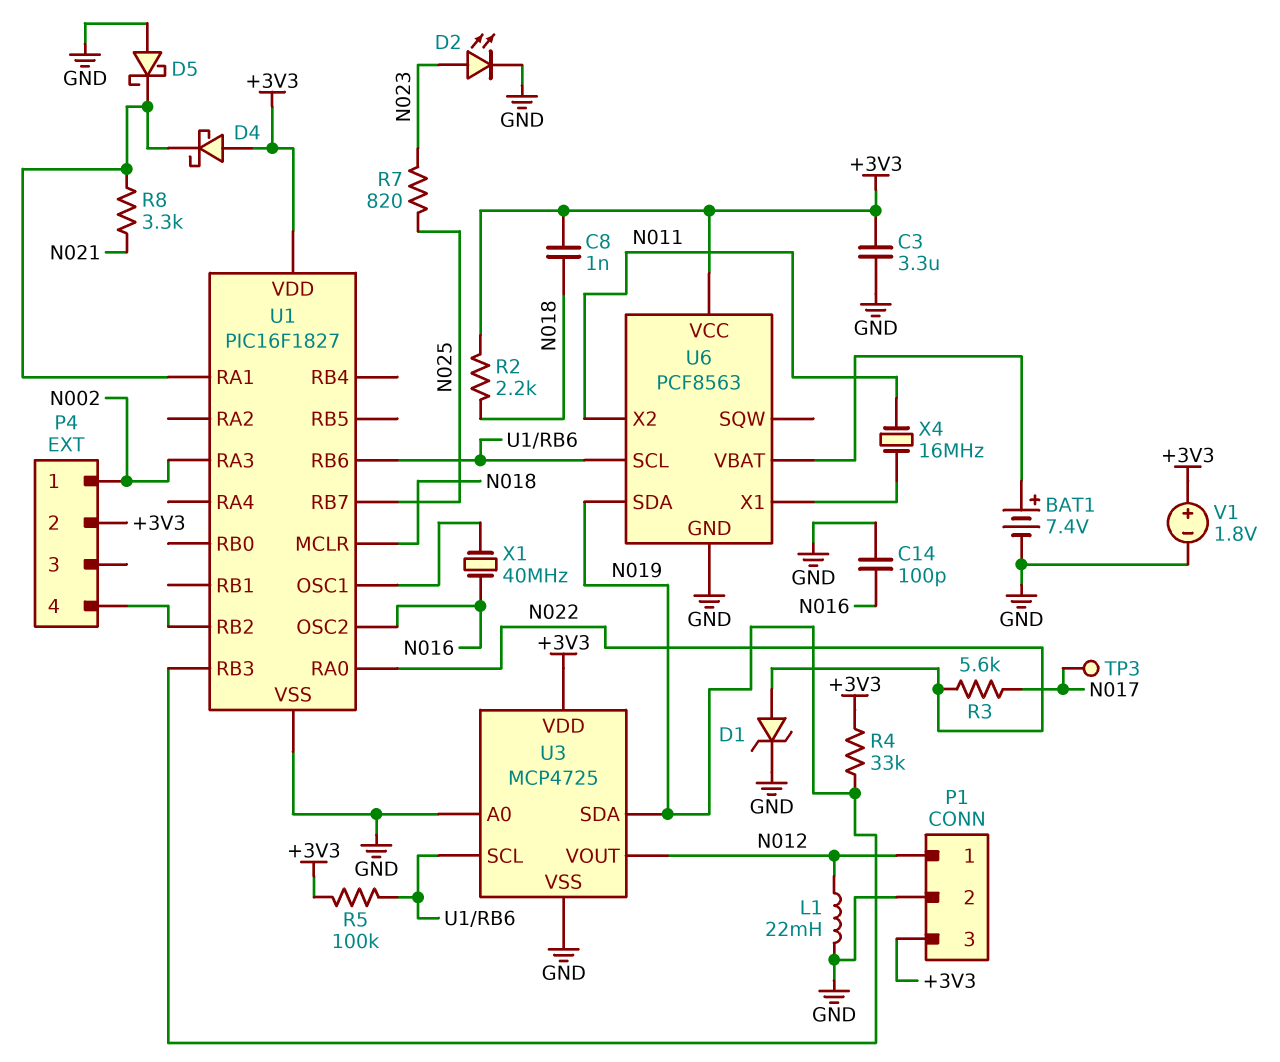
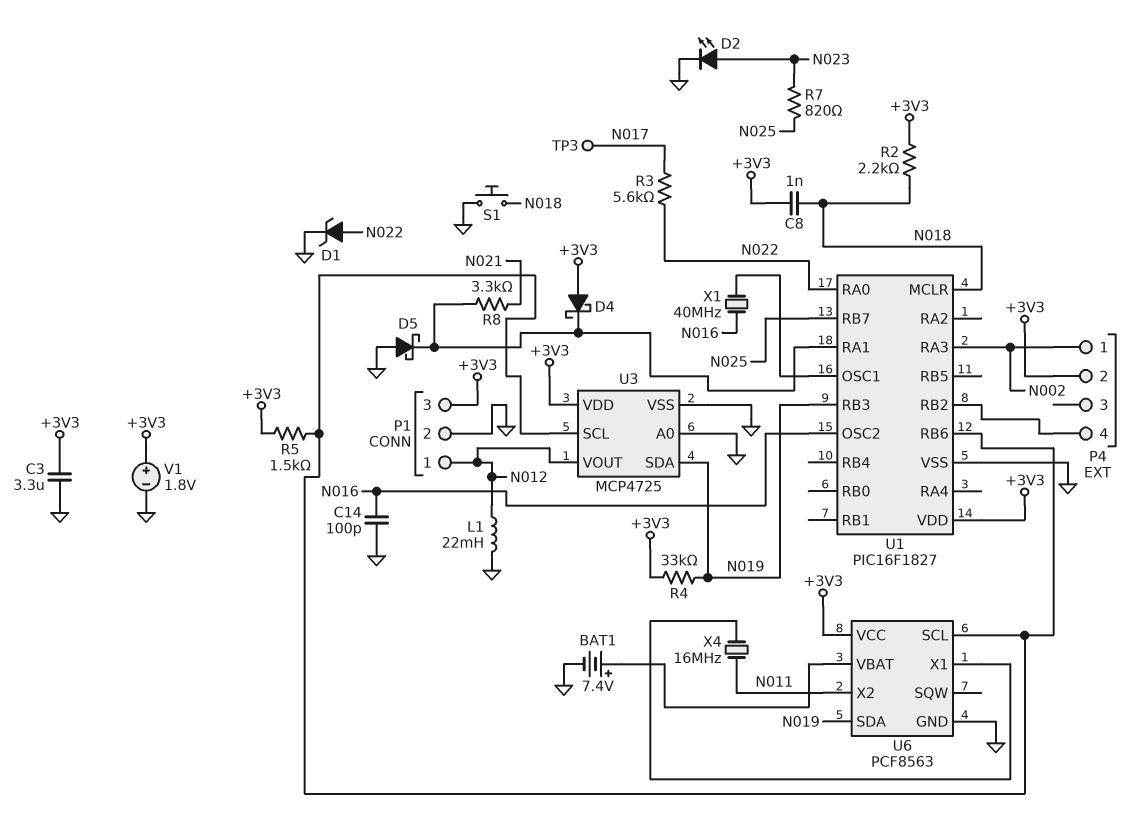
R5: 100k (+3V3, U1/RB6) -> 1.5k (+3V3, U1/RB6)
S1: none -> button (GND, N018)

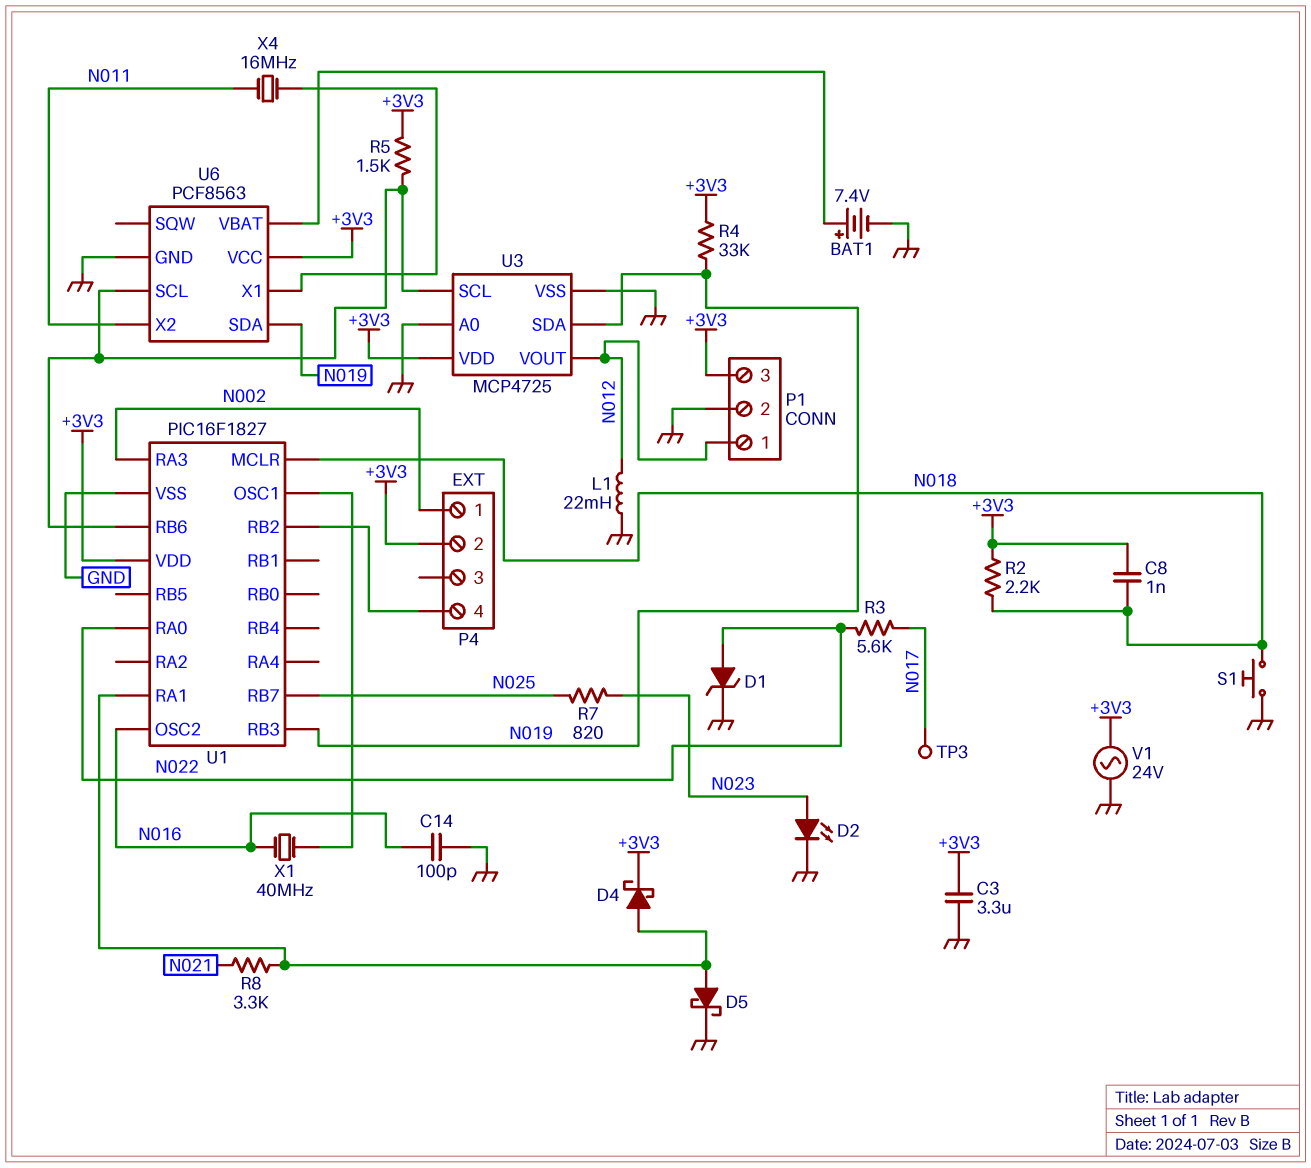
D4: schottky (A +3V3, K U1/RA1) -> schottky (A U1/RA1, K +3V3)
D5: schottky (A GND, K U1/RA1) -> schottky (A U1/RA1, K GND)
V1: 1.8V (plus +3V3, minus GND) -> AC 24V (+3V3, GND)

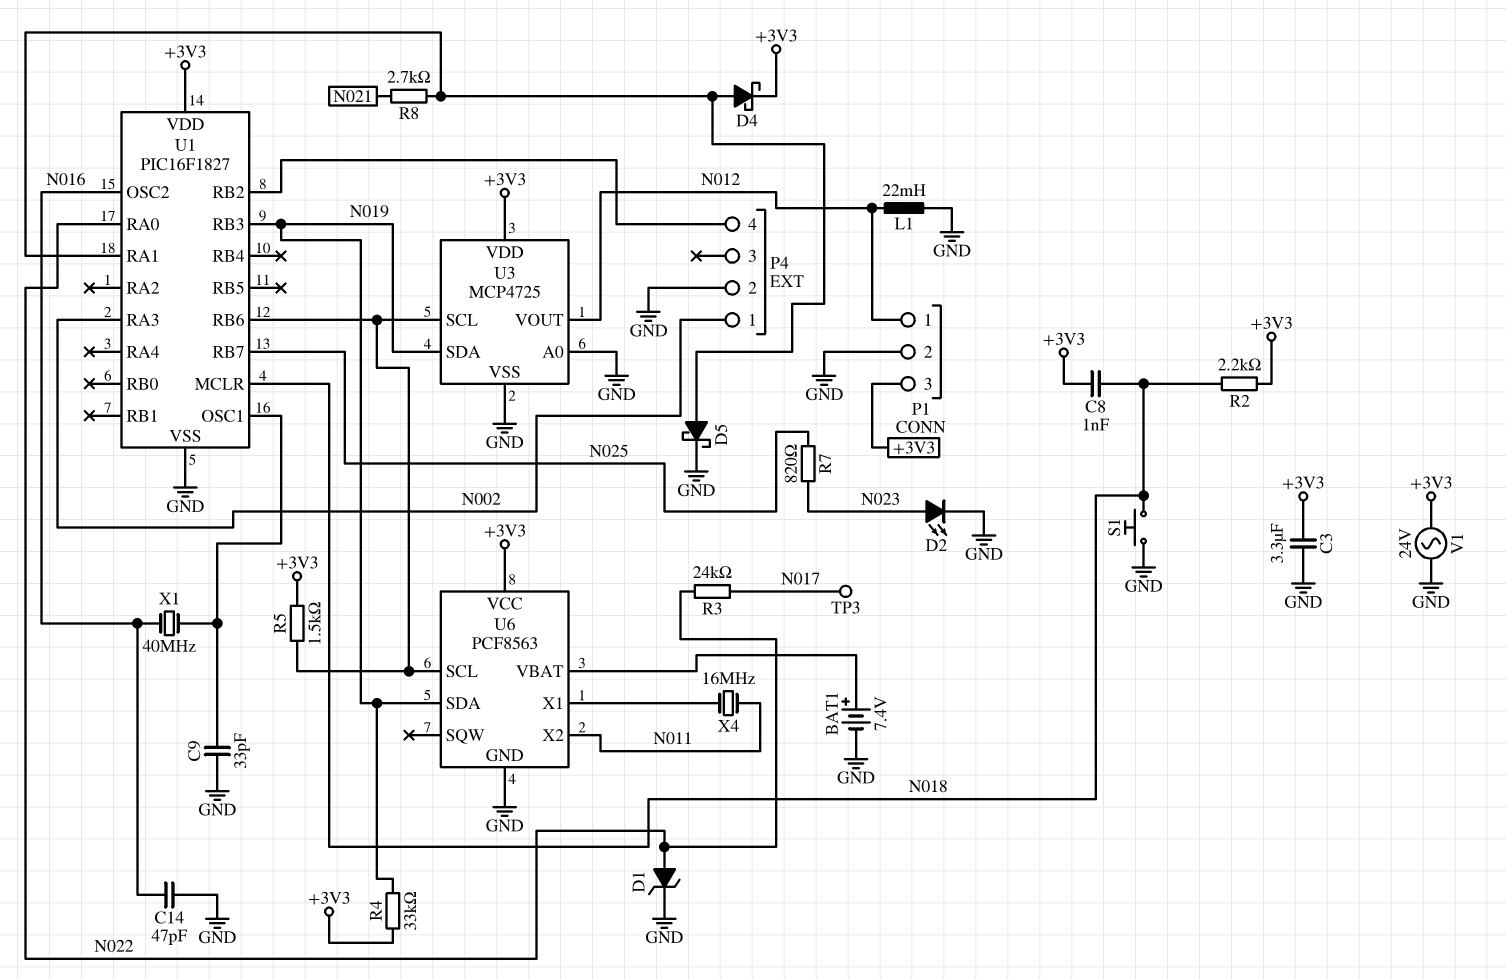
C9: none -> 33pF (GND, U1/OSC1)
C14: 100pF (GND, N016) -> 47pF (GND, N016)
P4 pin 2: +3V3 -> GND
R3: 5.6k (N017, N022) -> 24k (N017, N022)
R8: 3.3k (N021, U1/RA1) -> 2.7k (N021, U1/RA1)

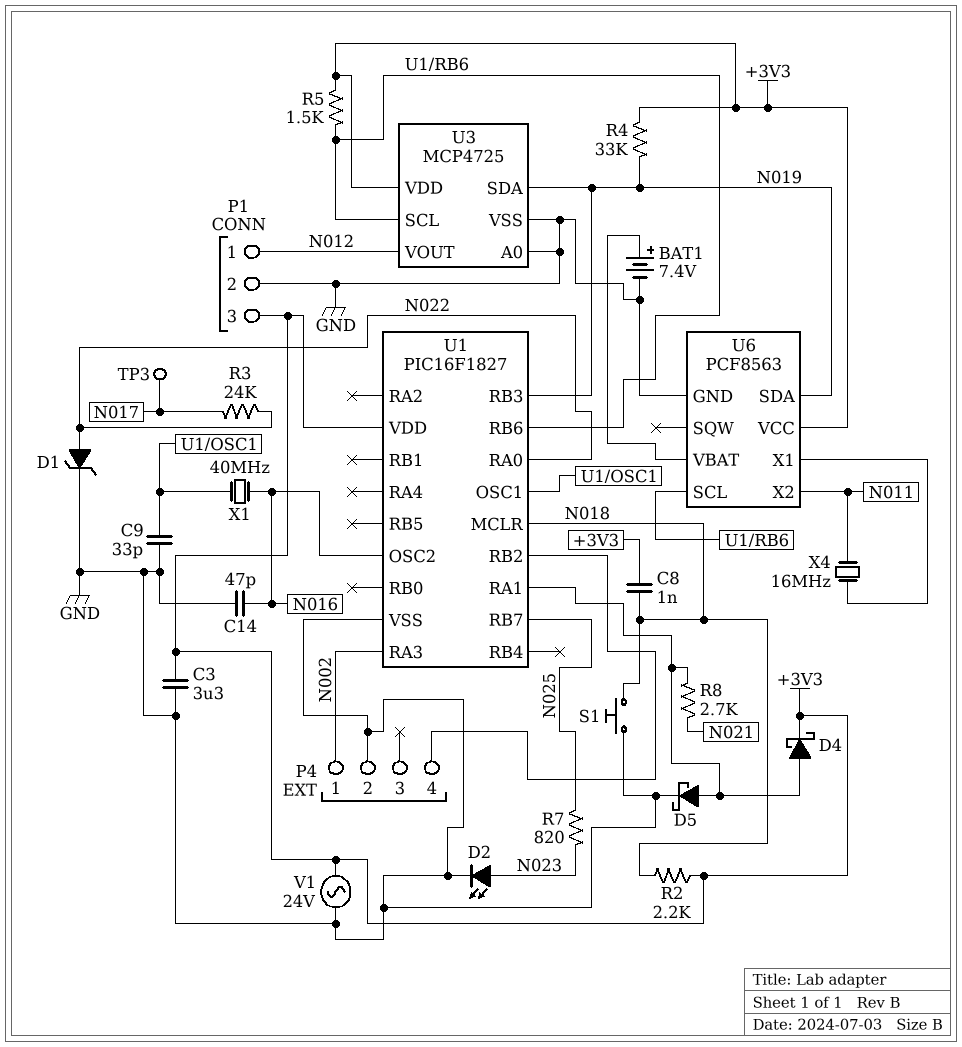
L1: 22mH (GND, N012) -> none

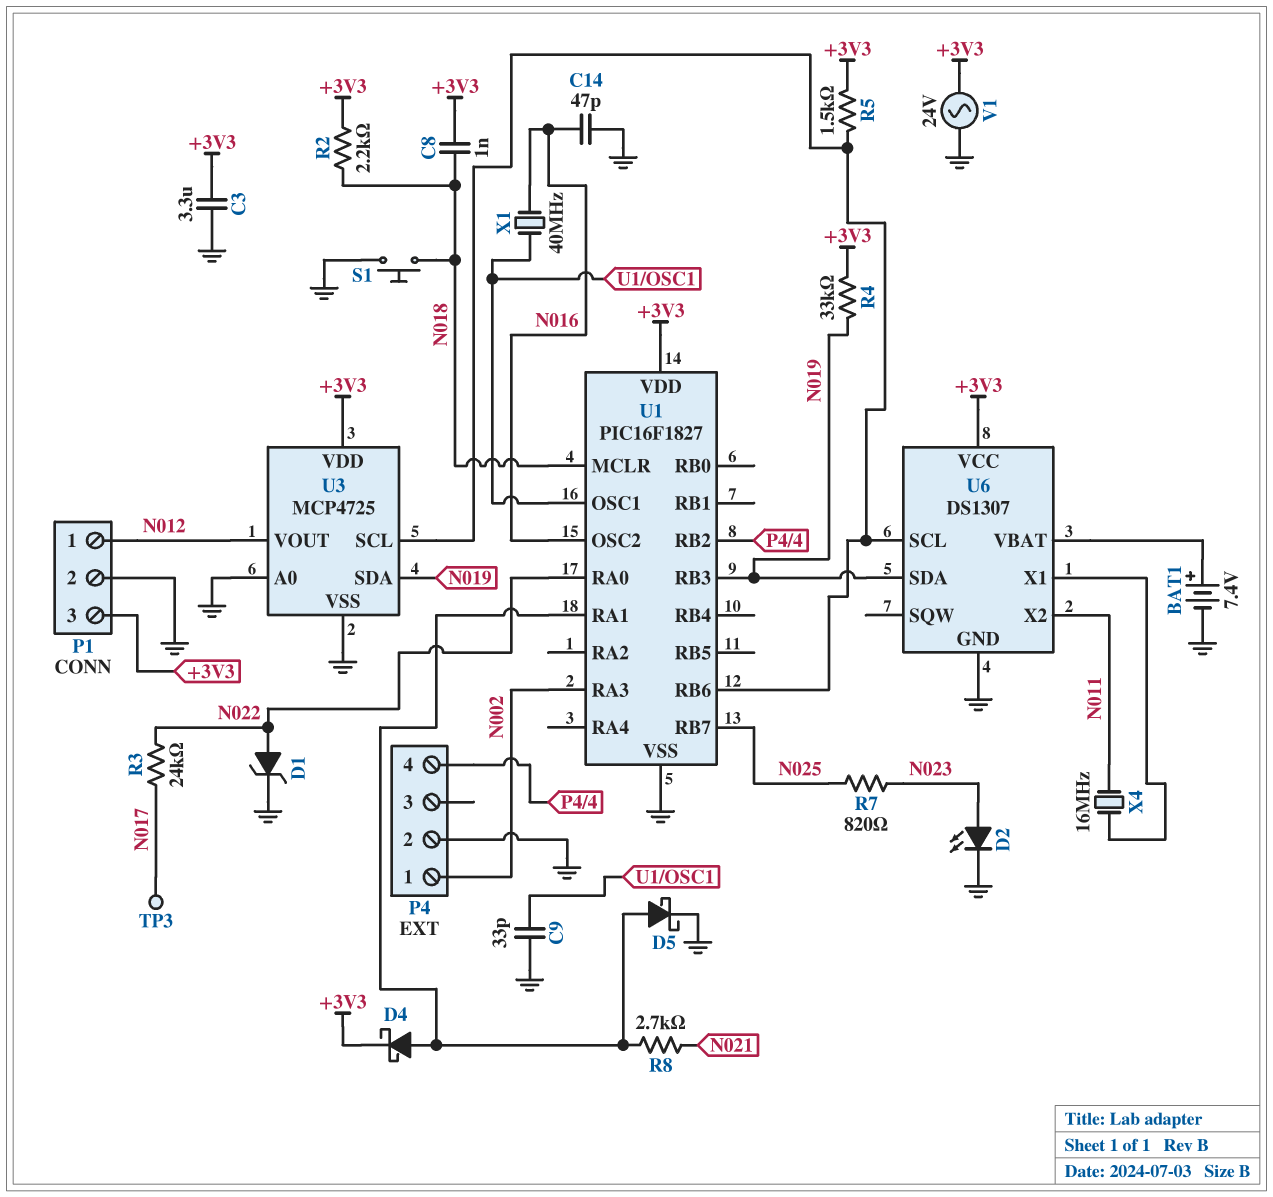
U6: PCF8563 -> DS1307

